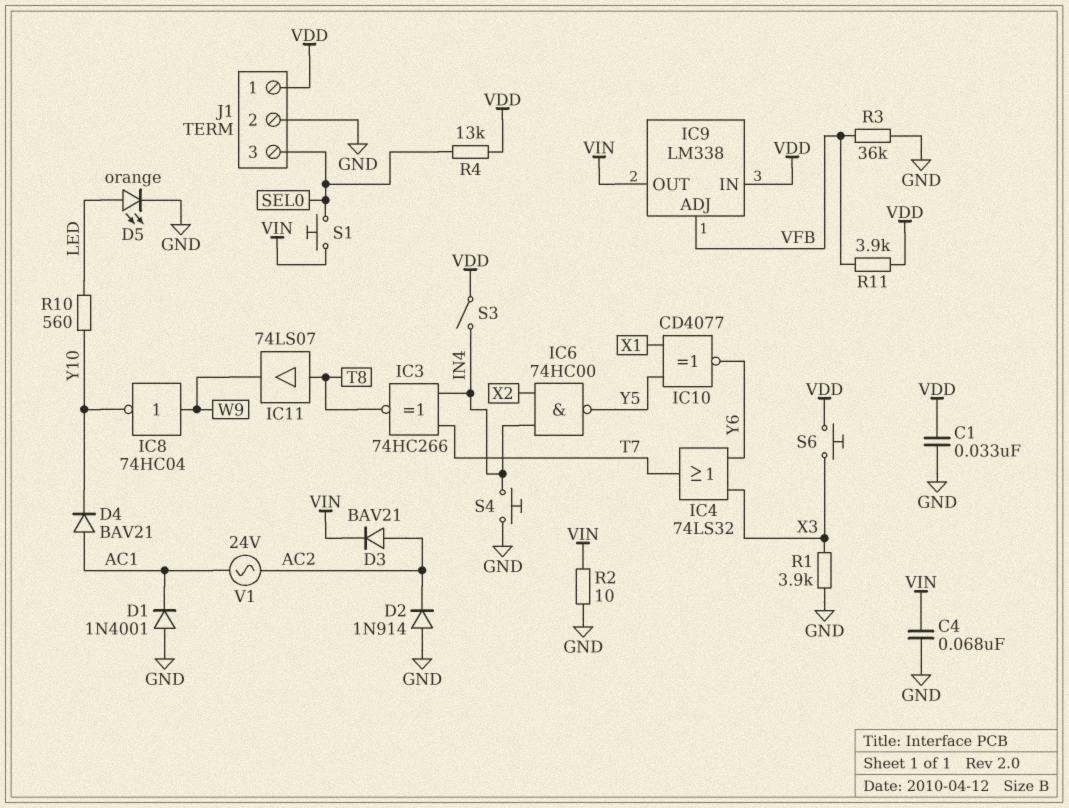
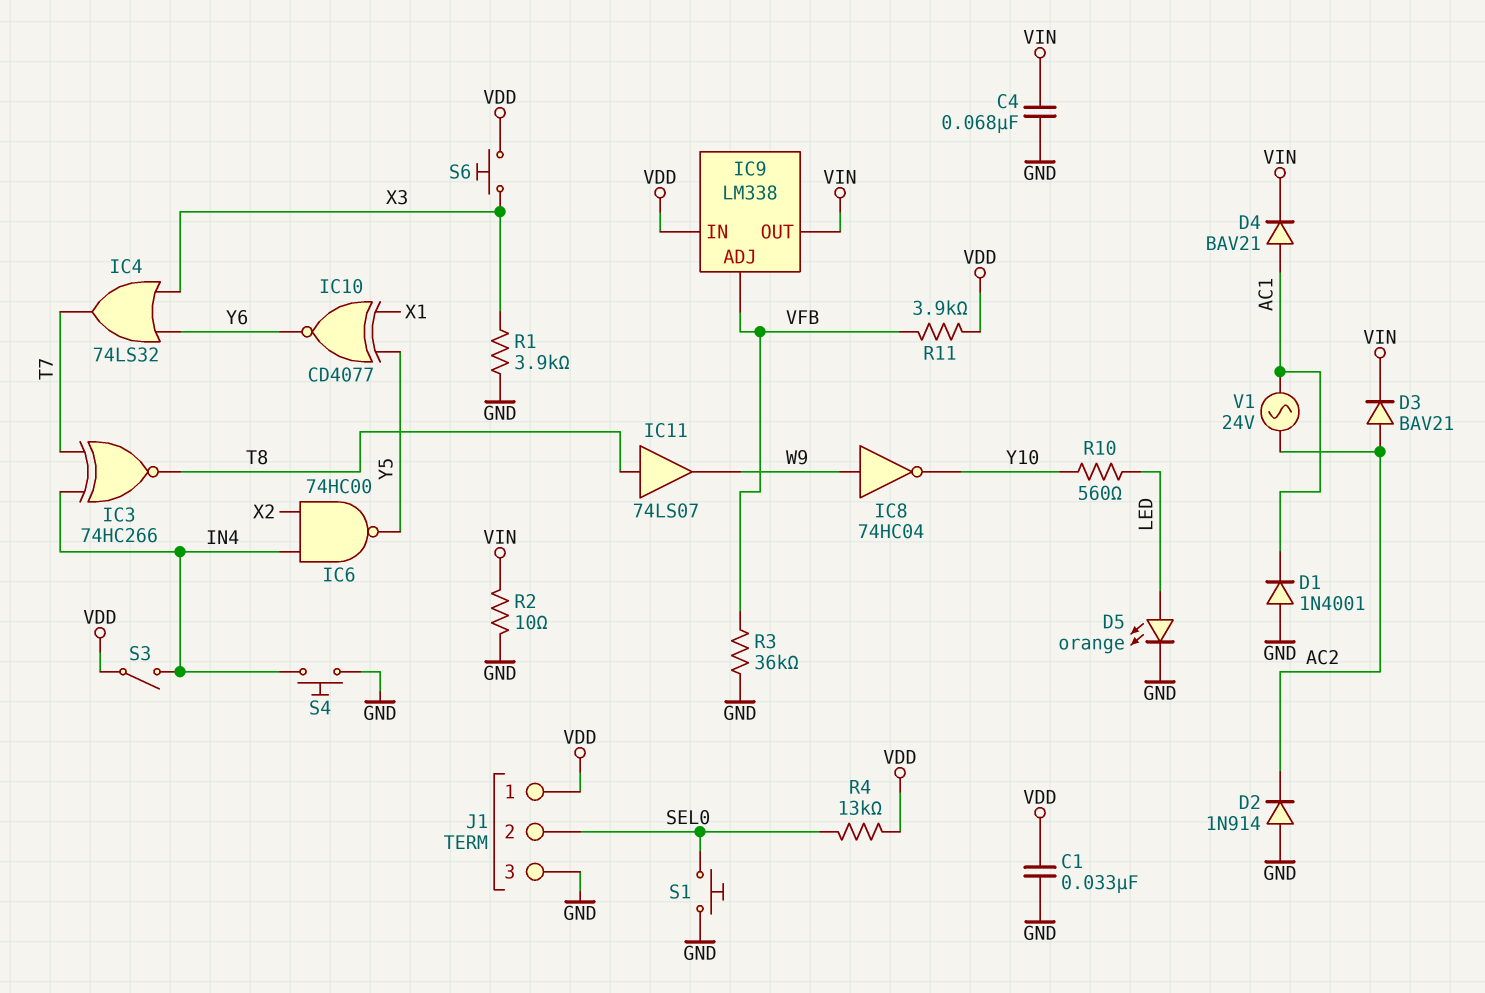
D4: diode BAV21 (A AC1, K Y10) -> diode BAV21 (A AC1, K VIN)
J1 pin 2: GND -> SEL0
J1 pin 3: SEL0 -> GND
S1: button (SEL0, VIN) -> button (GND, SEL0)

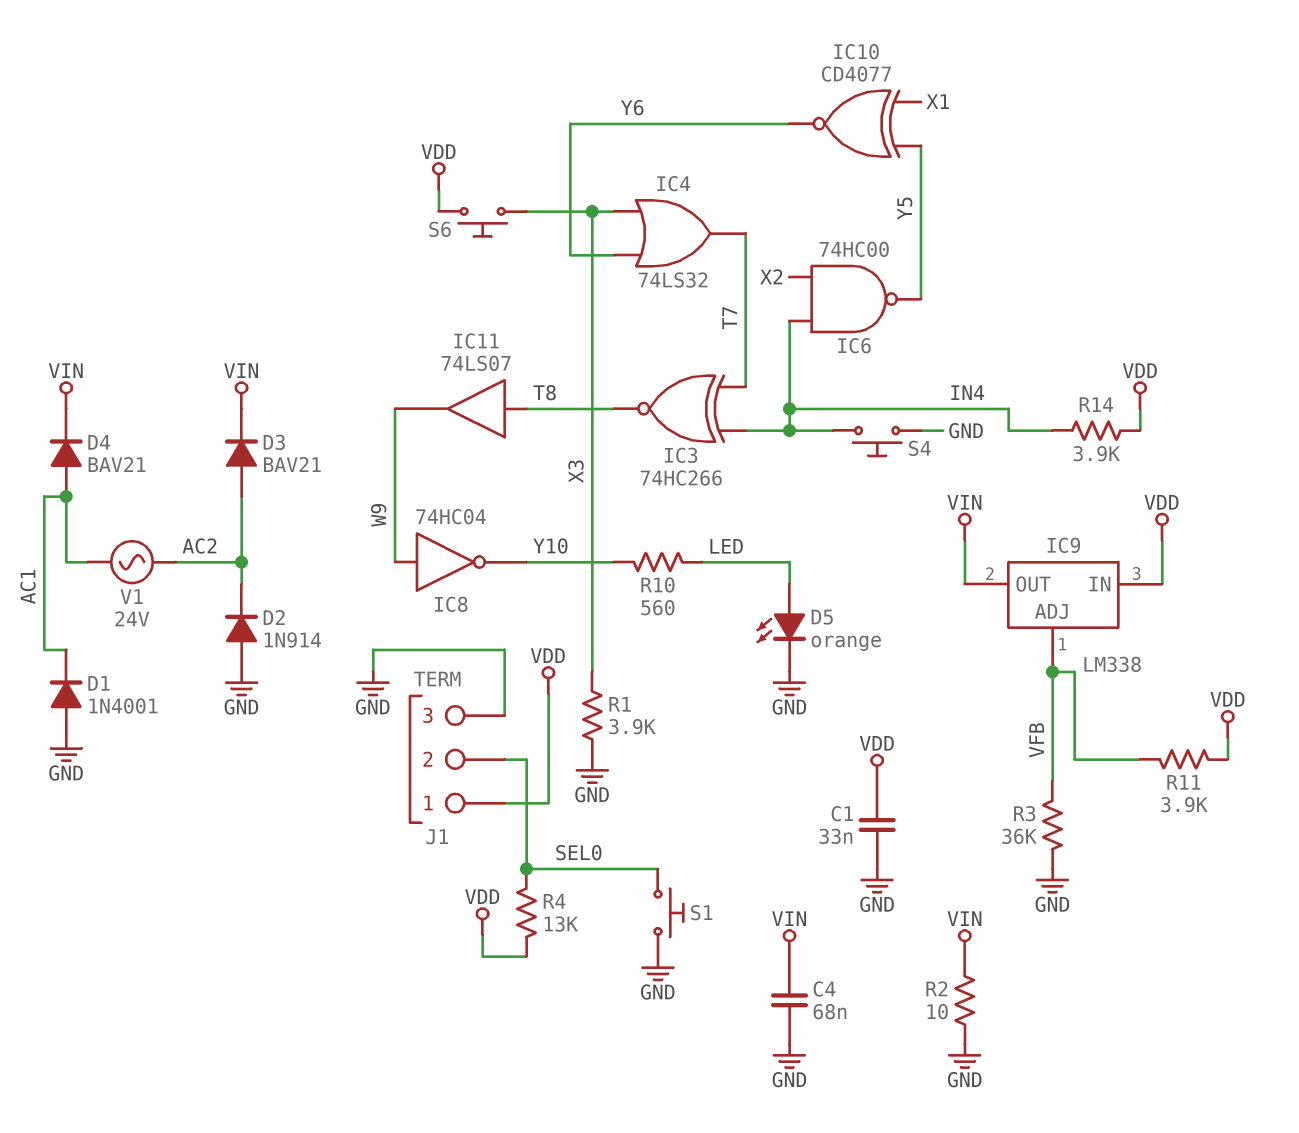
R14: none -> 3.9k (IN4, VDD)
S3: switch (IN4, VDD) -> none

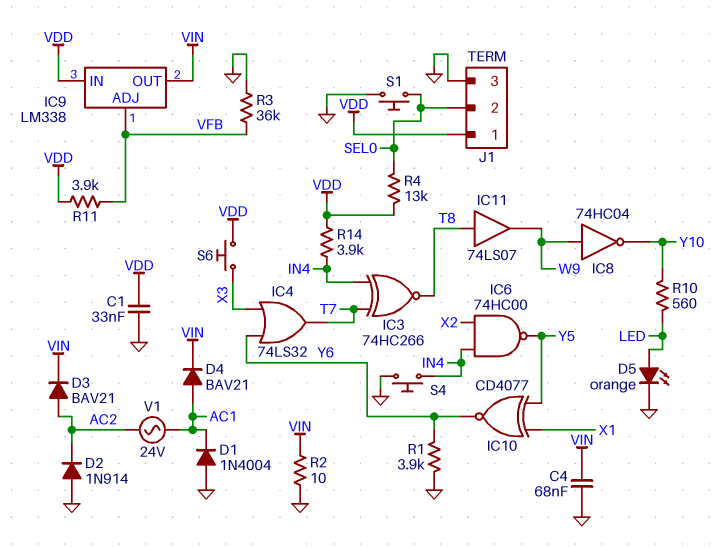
D1: diode 1N4001 (A GND, K AC1) -> diode 1N4004 (A GND, K AC1)
R1: 3.9k (GND, X3) -> 3.9k (GND, Y6)

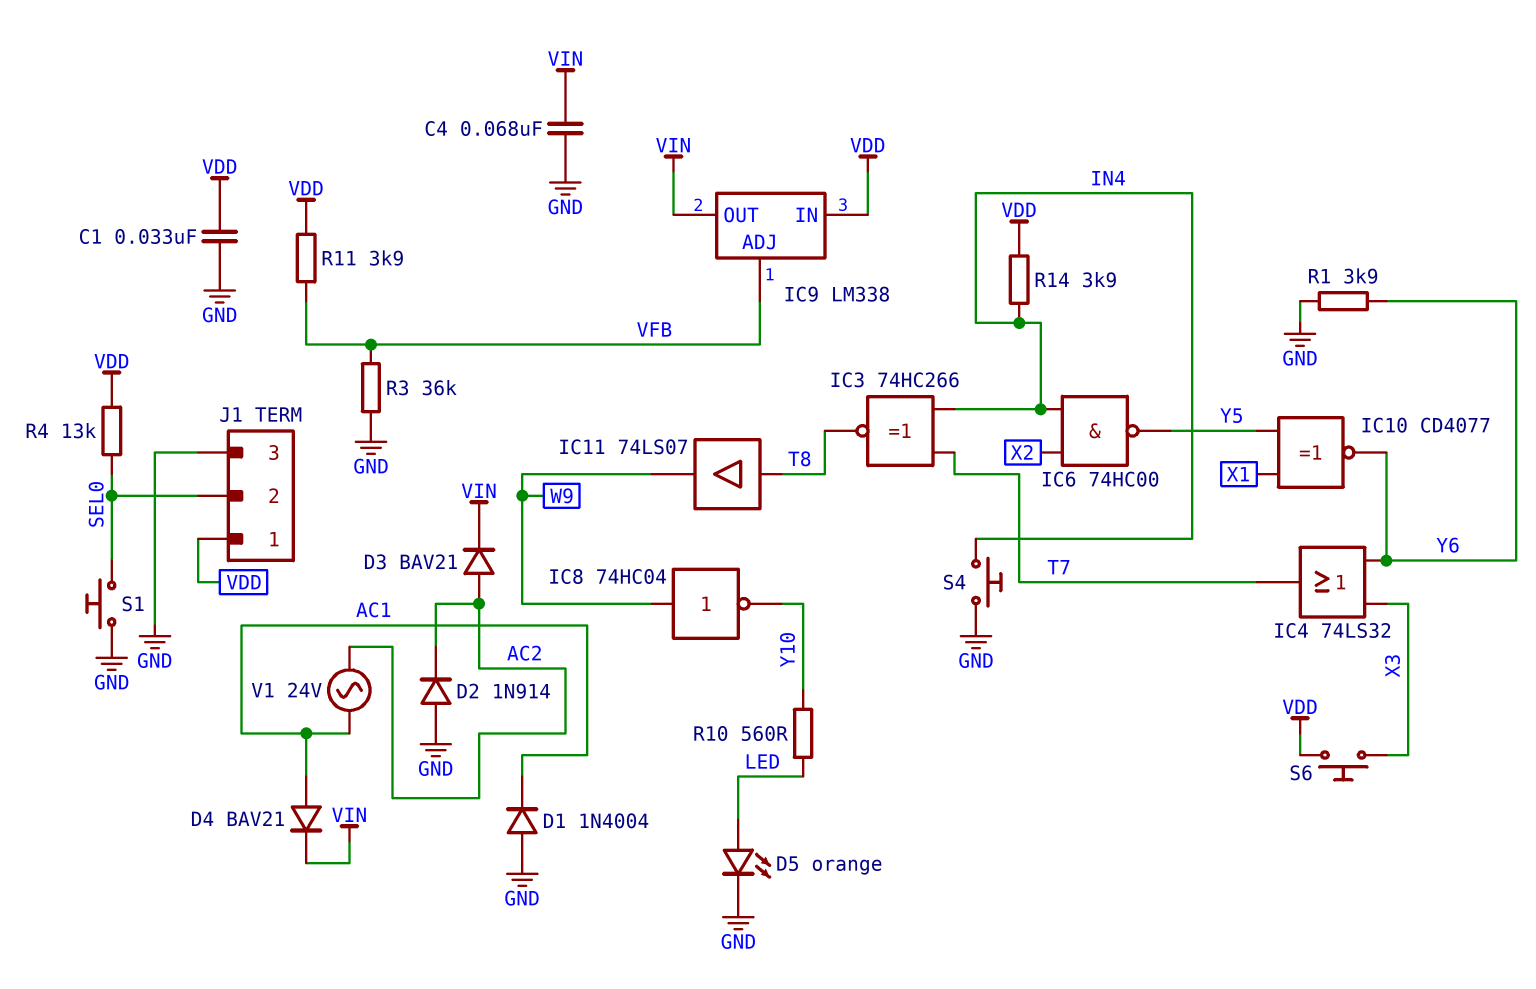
R2: 10 (GND, VIN) -> none

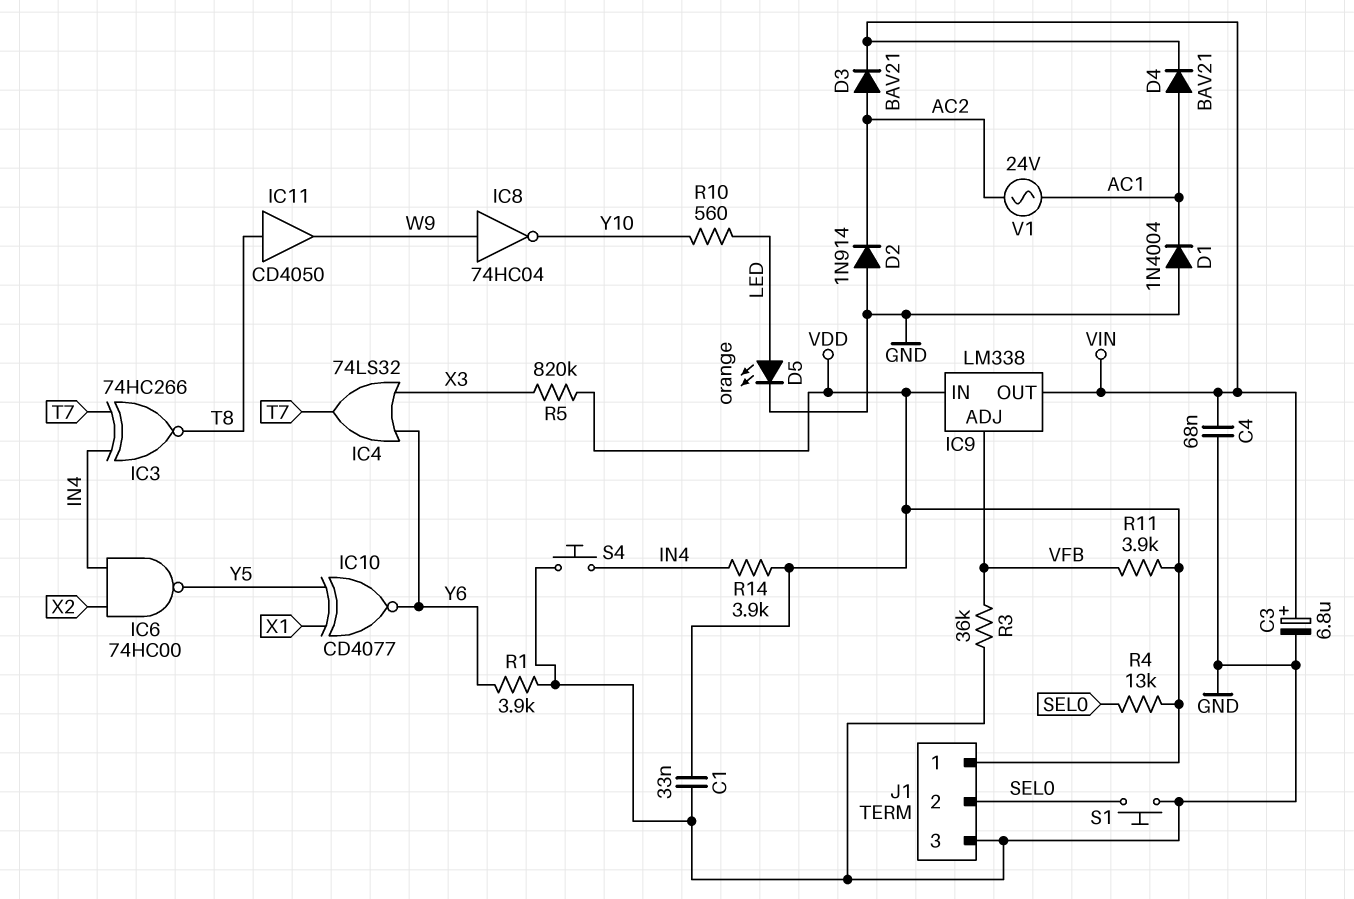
C3: none -> 6.8uF (plus VIN, minus GND)
IC11: buffer 74LS07 (in T8, out W9) -> buffer CD4050 (in T8, out W9)
R5: none -> 820k (VDD, X3)
S6: button (VDD, X3) -> none

